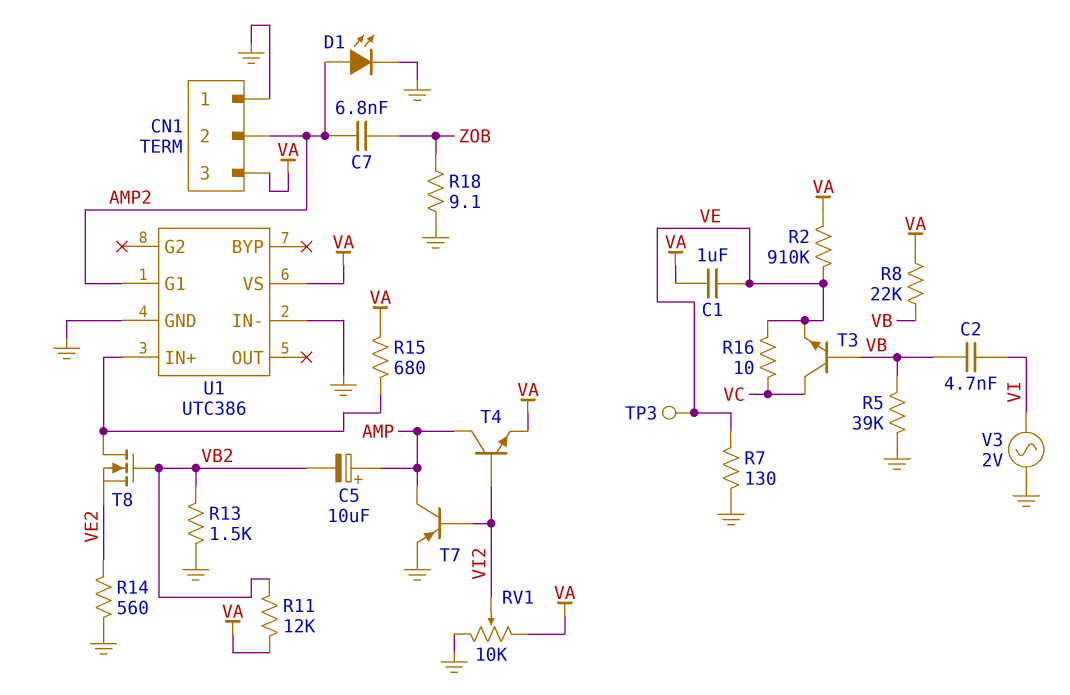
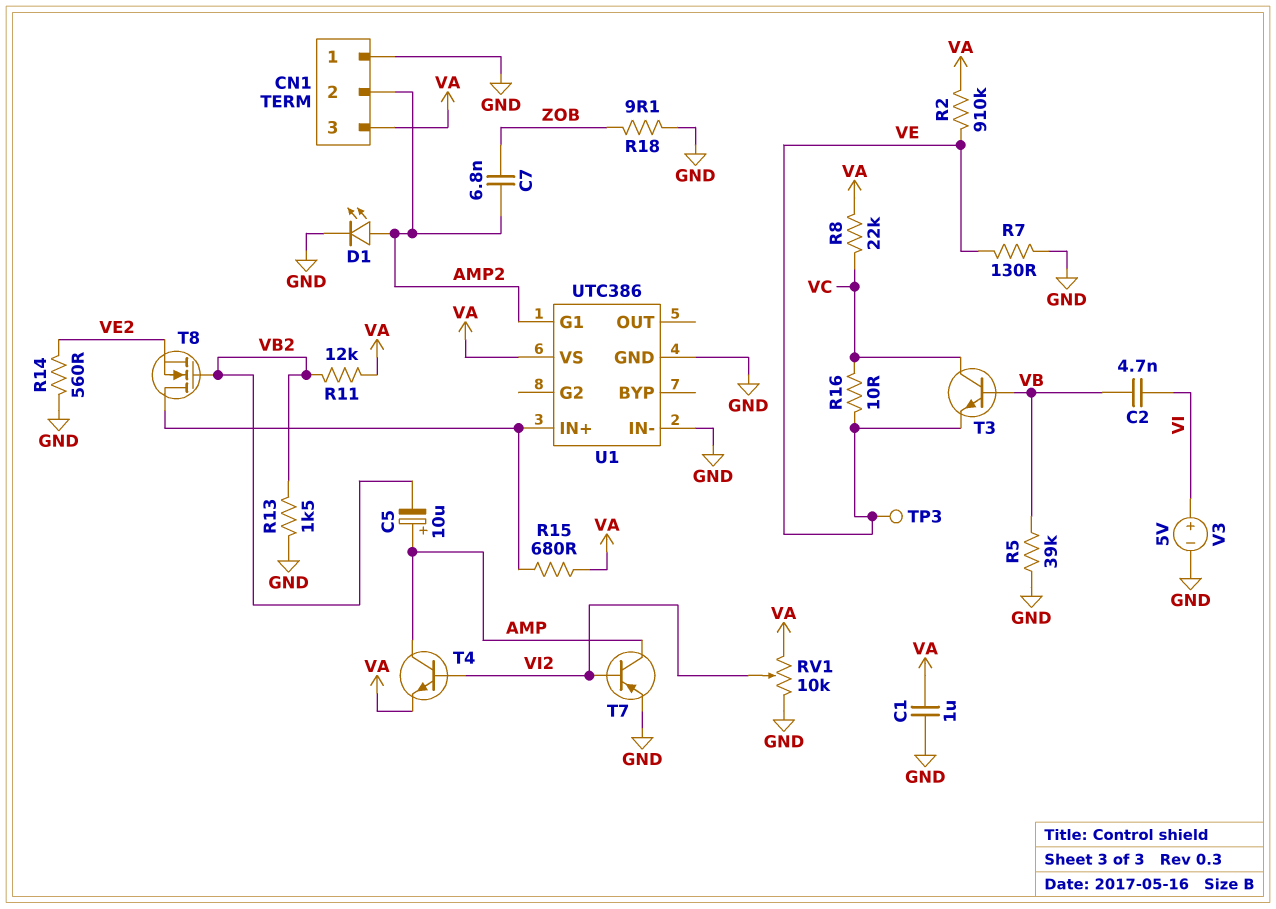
C1: 1uF (VA, VE) -> 1uF (GND, VA)
R8: 22k (VA, VB) -> 22k (VA, VC)
V3: AC 2V (GND, VI) -> 5V (plus VI, minus GND)

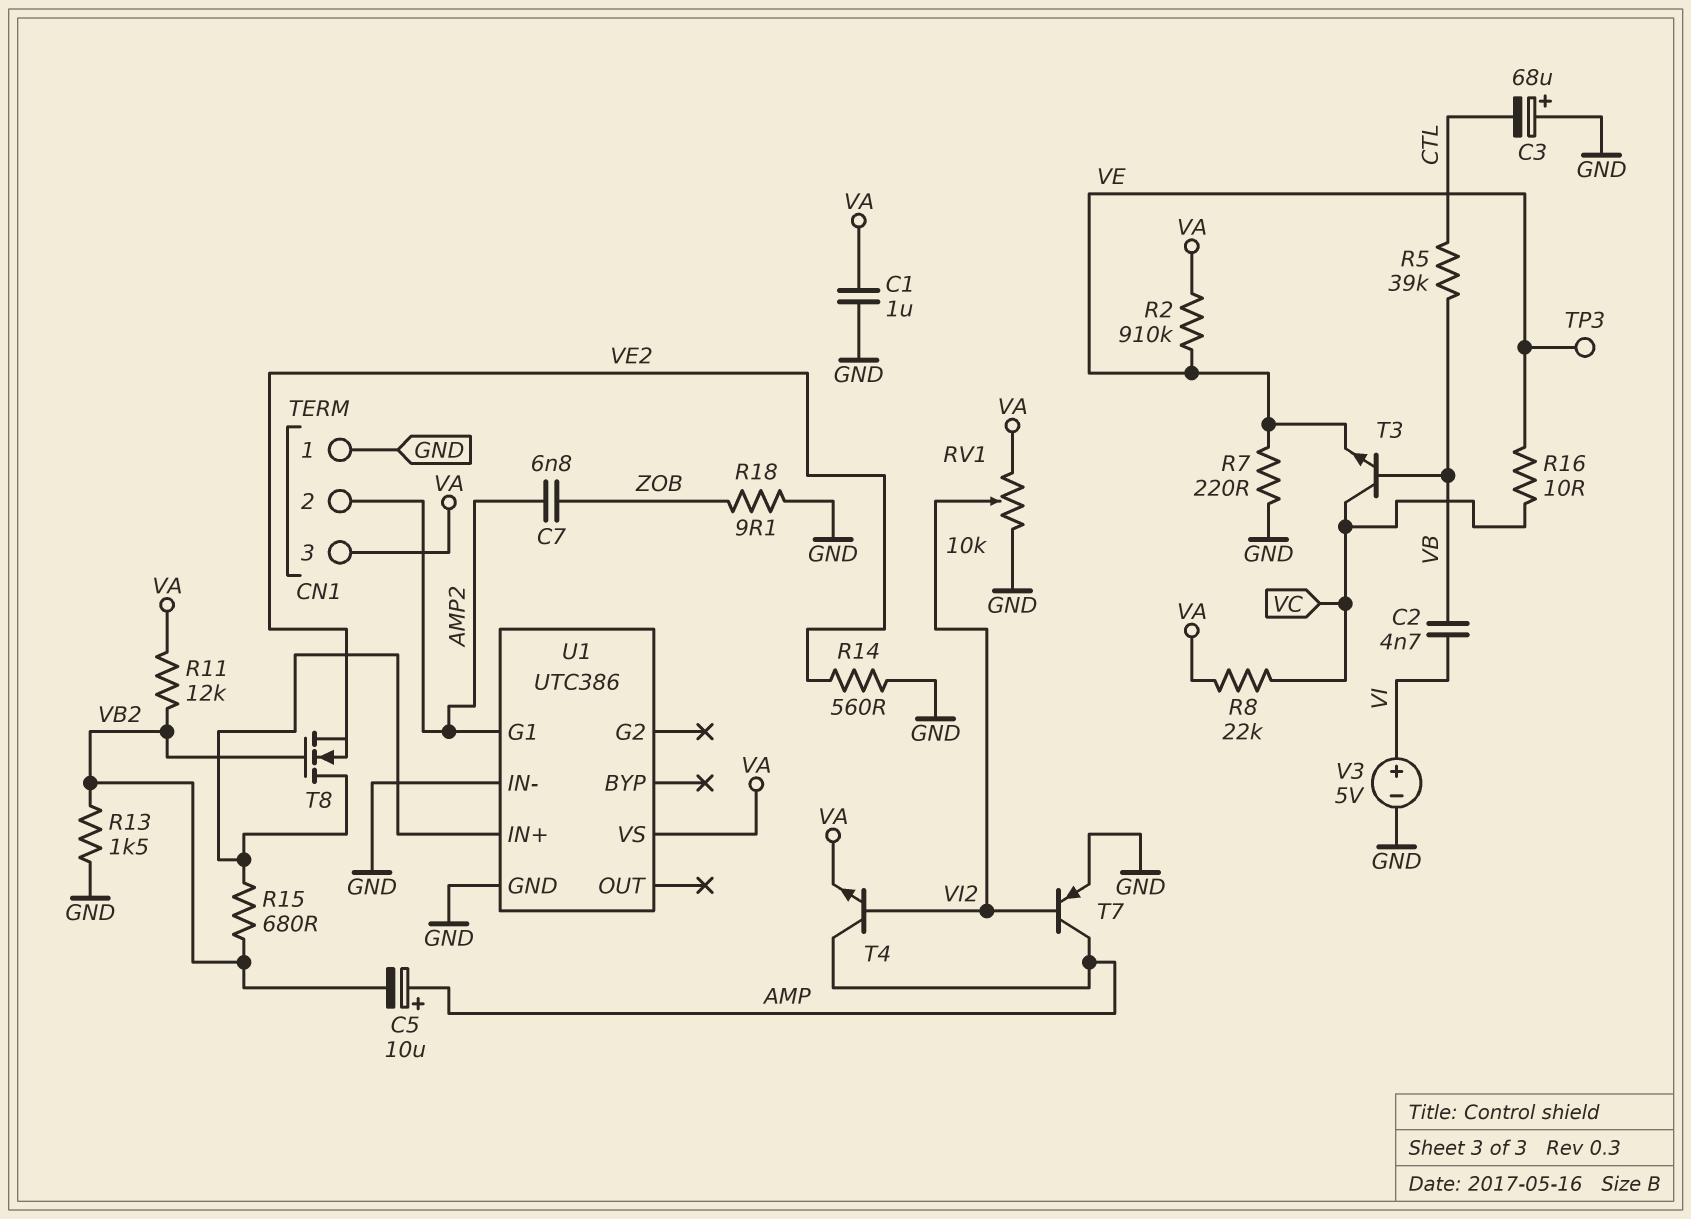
C3: none -> 68uF (plus GND, minus CTL)
D1: LED (A AMP2, K GND) -> none
R5: 39k (GND, VB) -> 39k (CTL, VB)
R7: 130 (GND, VE) -> 220 (GND, VE)
R15: 680 (U1/IN+, VA) -> 680 (U1/IN+, VB2)

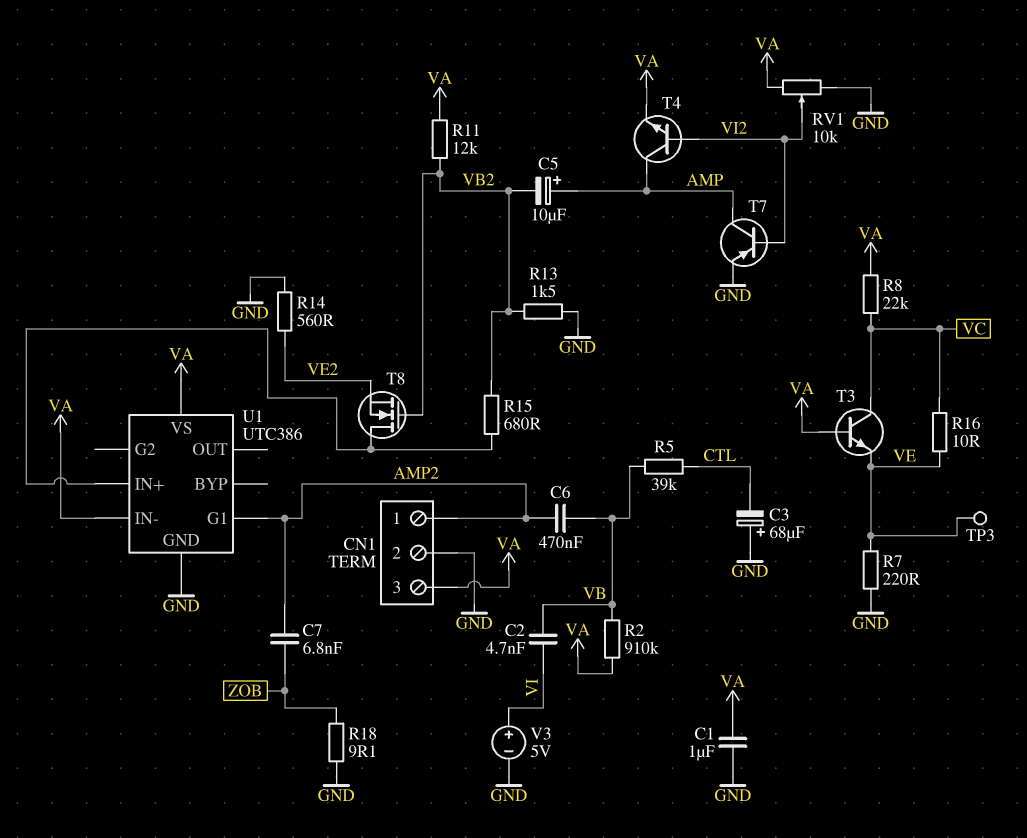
C6: none -> 470nF (AMP2, VB)
CN1 pin 1: GND -> AMP2
CN1 pin 2: AMP2 -> GND
R2: 910k (VA, VE) -> 910k (VA, VB)
T3: NPN (B VB, C VC, E VE) -> NPN (B VA, C VC, E VE)
U1 pin IN-: GND -> VA

